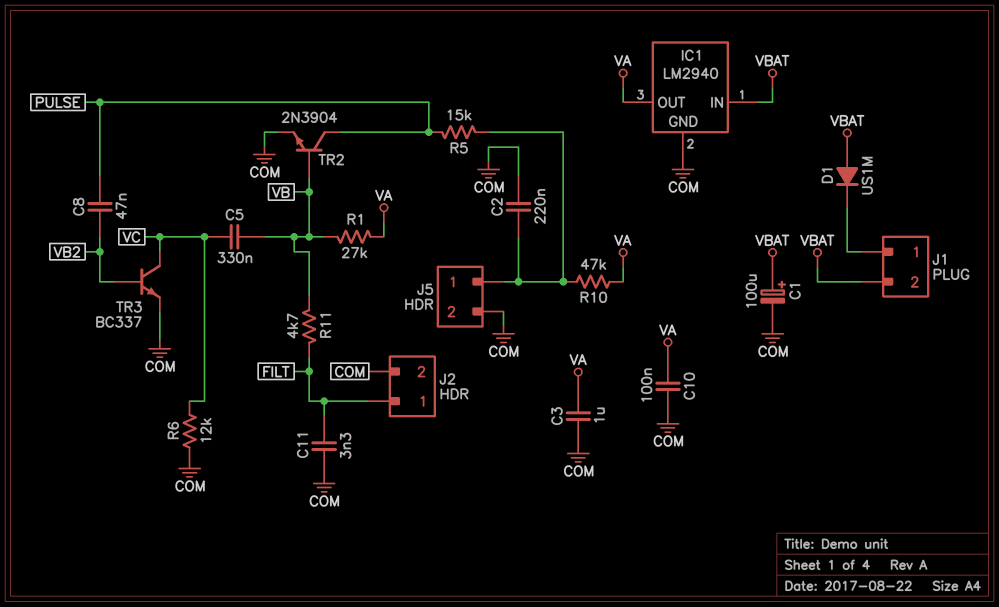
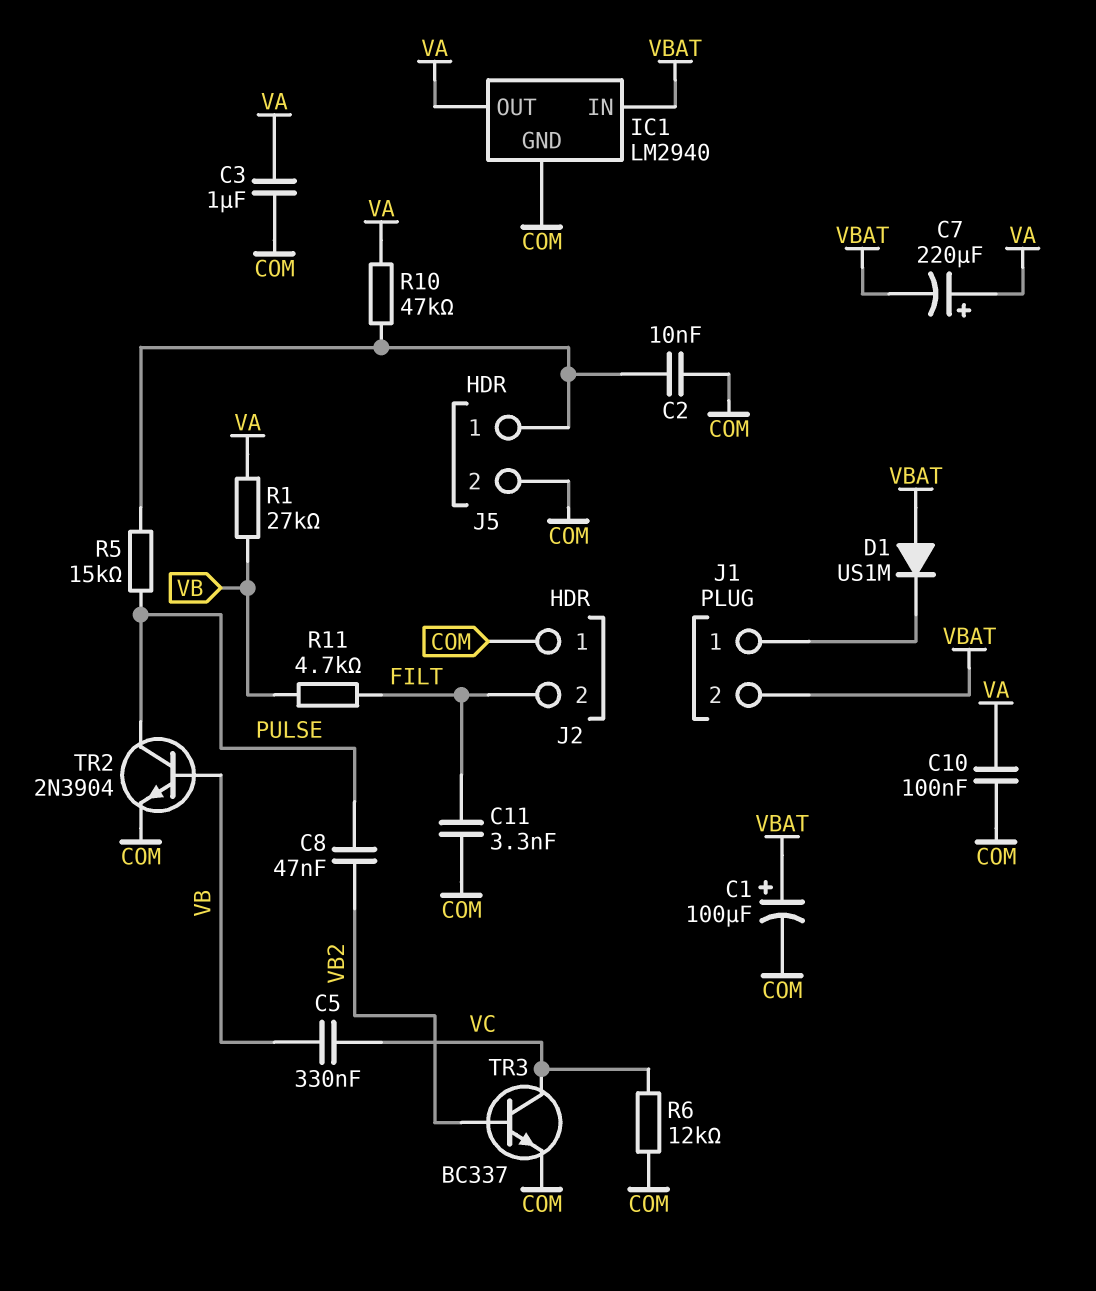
C2: 220nF (COM, J5/1) -> 10nF (COM, J5/1)
C7: none -> 220uF (plus VA, minus VBAT)
J2 pin 1: FILT -> COM
J2 pin 2: COM -> FILT

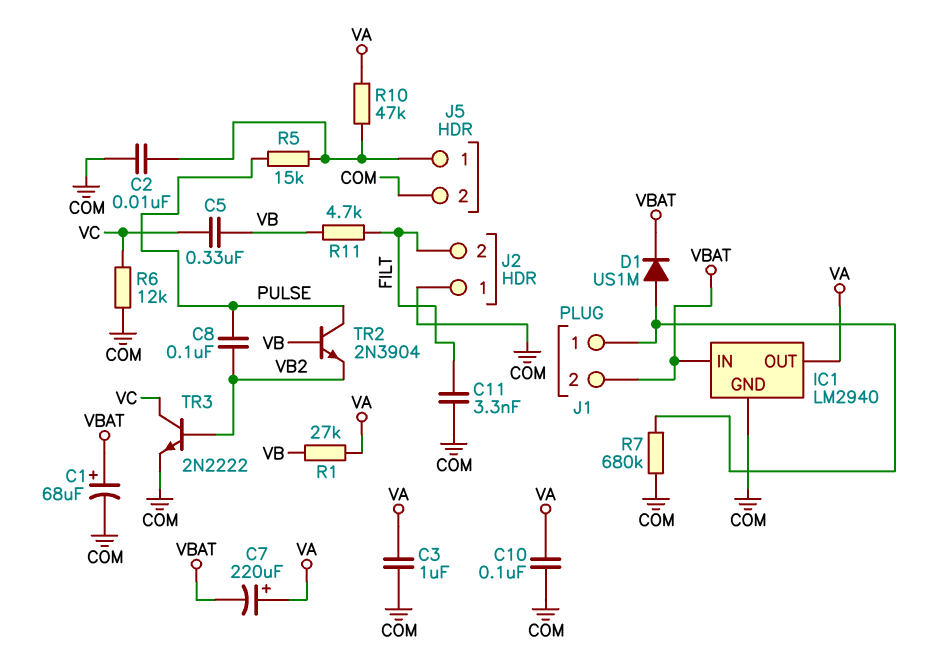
C1: 100uF (plus VBAT, minus COM) -> 68uF (plus VBAT, minus COM)
C8: 47nF (PULSE, VB2) -> 100nF (PULSE, VB2)
D1: diode US1M (A VBAT, K J1/1) -> diode US1M (A J1/1, K VBAT)
R7: none -> 680k (COM, J1/1)
TR2: NPN 2N3904 (B VB, C PULSE, E COM) -> NPN 2N3904 (B VB, C PULSE, E VB2)
TR3: NPN BC337 (B VB2, C VC, E COM) -> NPN 2N2222 (B VB2, C VC, E COM)

